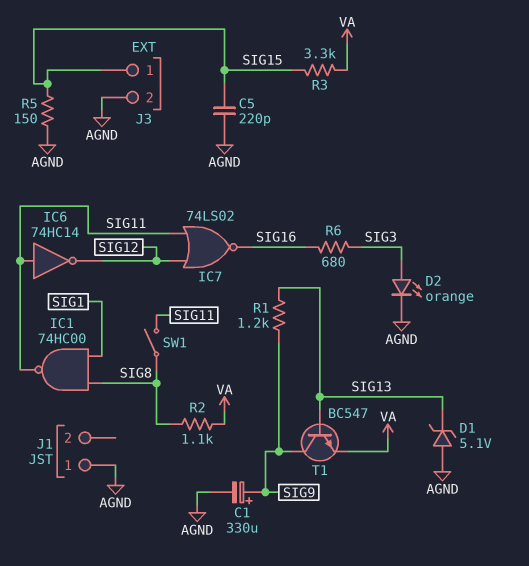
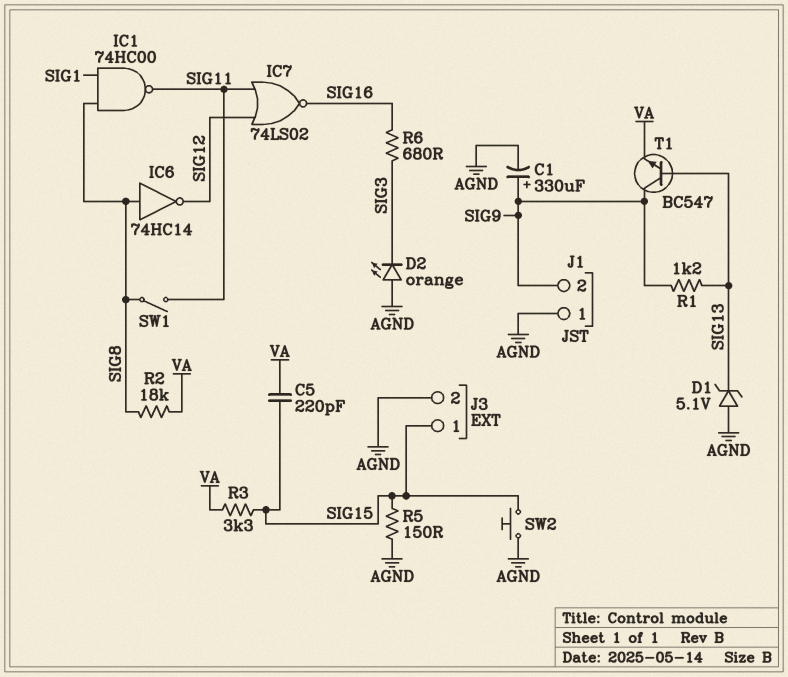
C5: 220pF (AGND, SIG15) -> 220pF (SIG15, VA)
D2: LED orange (A SIG3, K AGND) -> LED orange (A AGND, K SIG3)
IC6: NOT 74HC14 (in SIG11, out SIG12) -> NOT 74HC14 (in SIG8, out SIG12)
J1 pin 2: none -> SIG9
R2: 1.1k (SIG8, VA) -> 18k (SIG8, VA)
SW2: none -> button (AGND, SIG15)

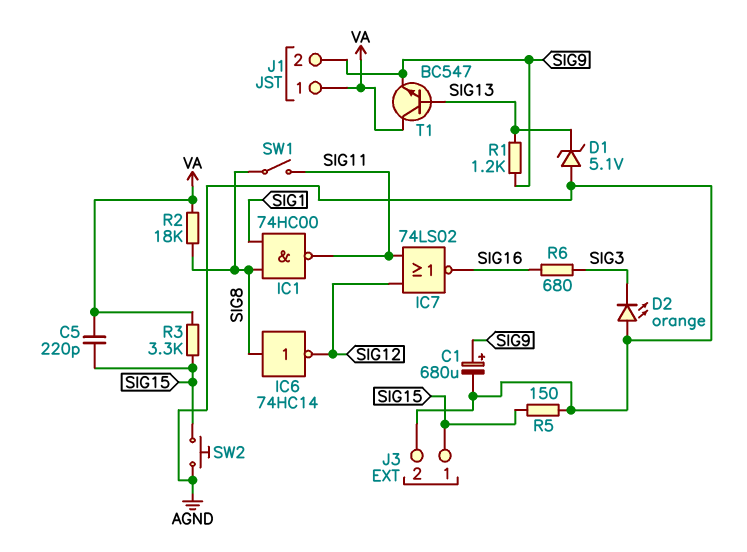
C1: 330uF (plus SIG9, minus AGND) -> 680uF (plus SIG9, minus AGND)
J1 pin 1: AGND -> VA
T1: NPN BC547 (B SIG13, C SIG9, E VA) -> NPN BC547 (B SIG13, C VA, E SIG9)

